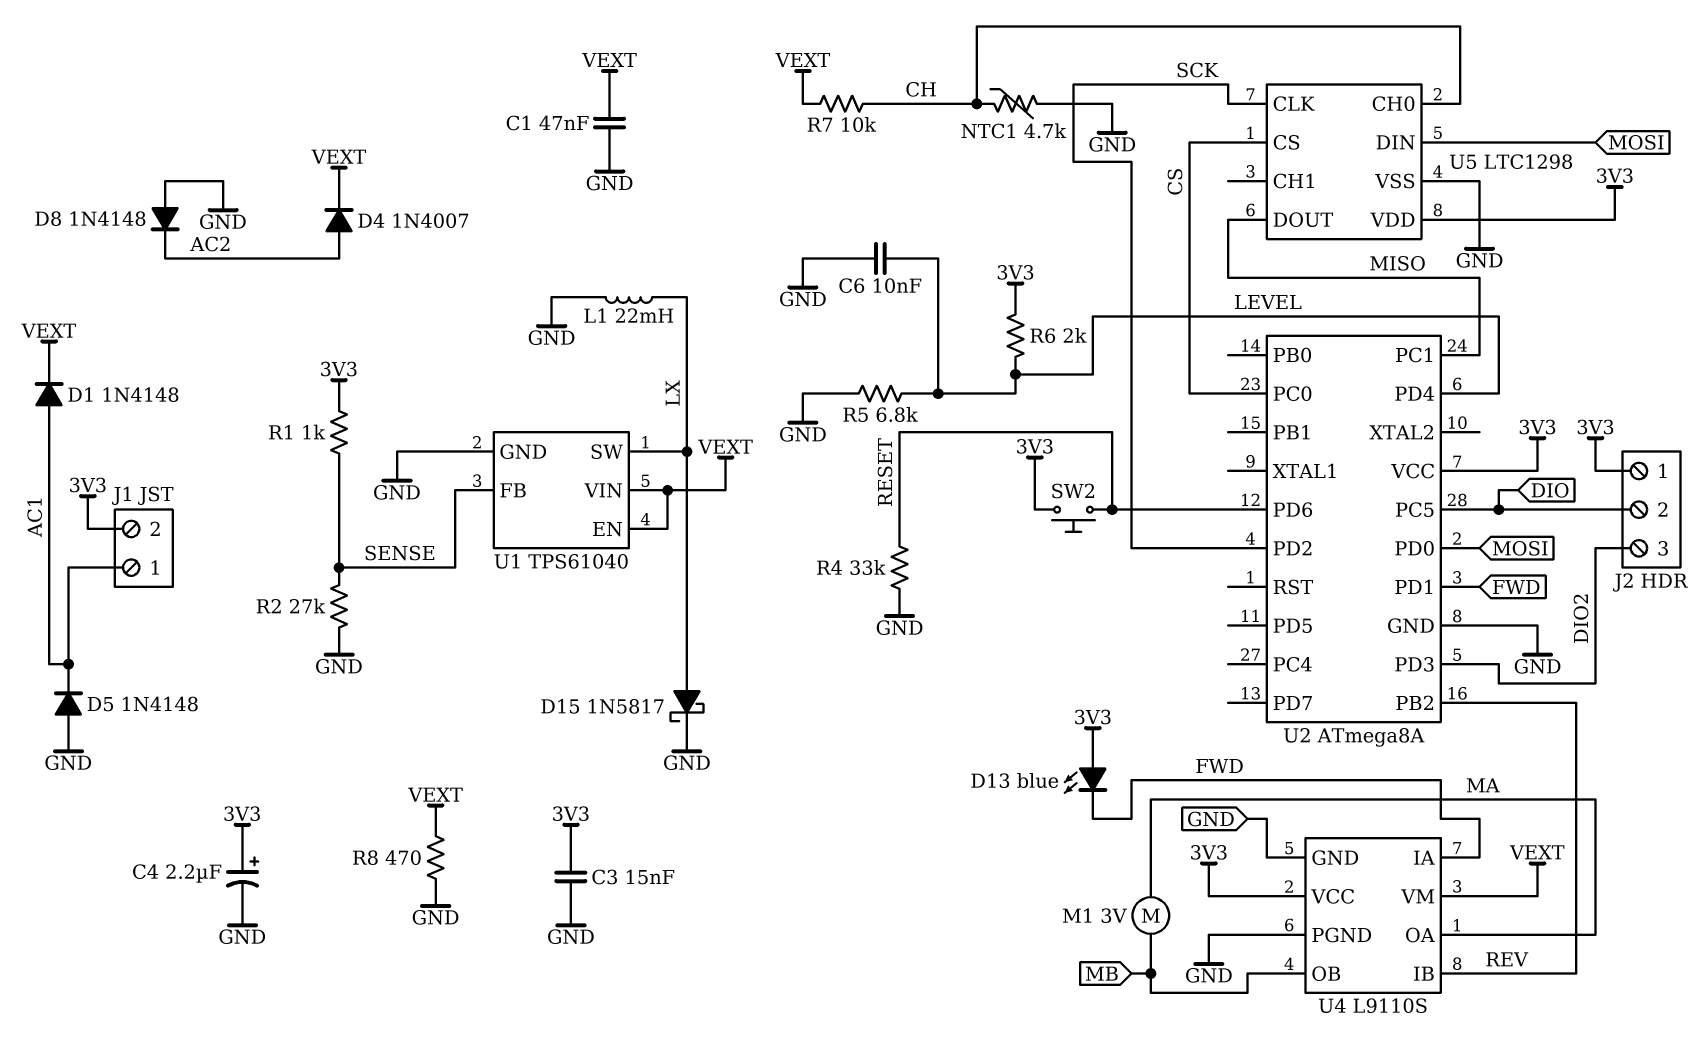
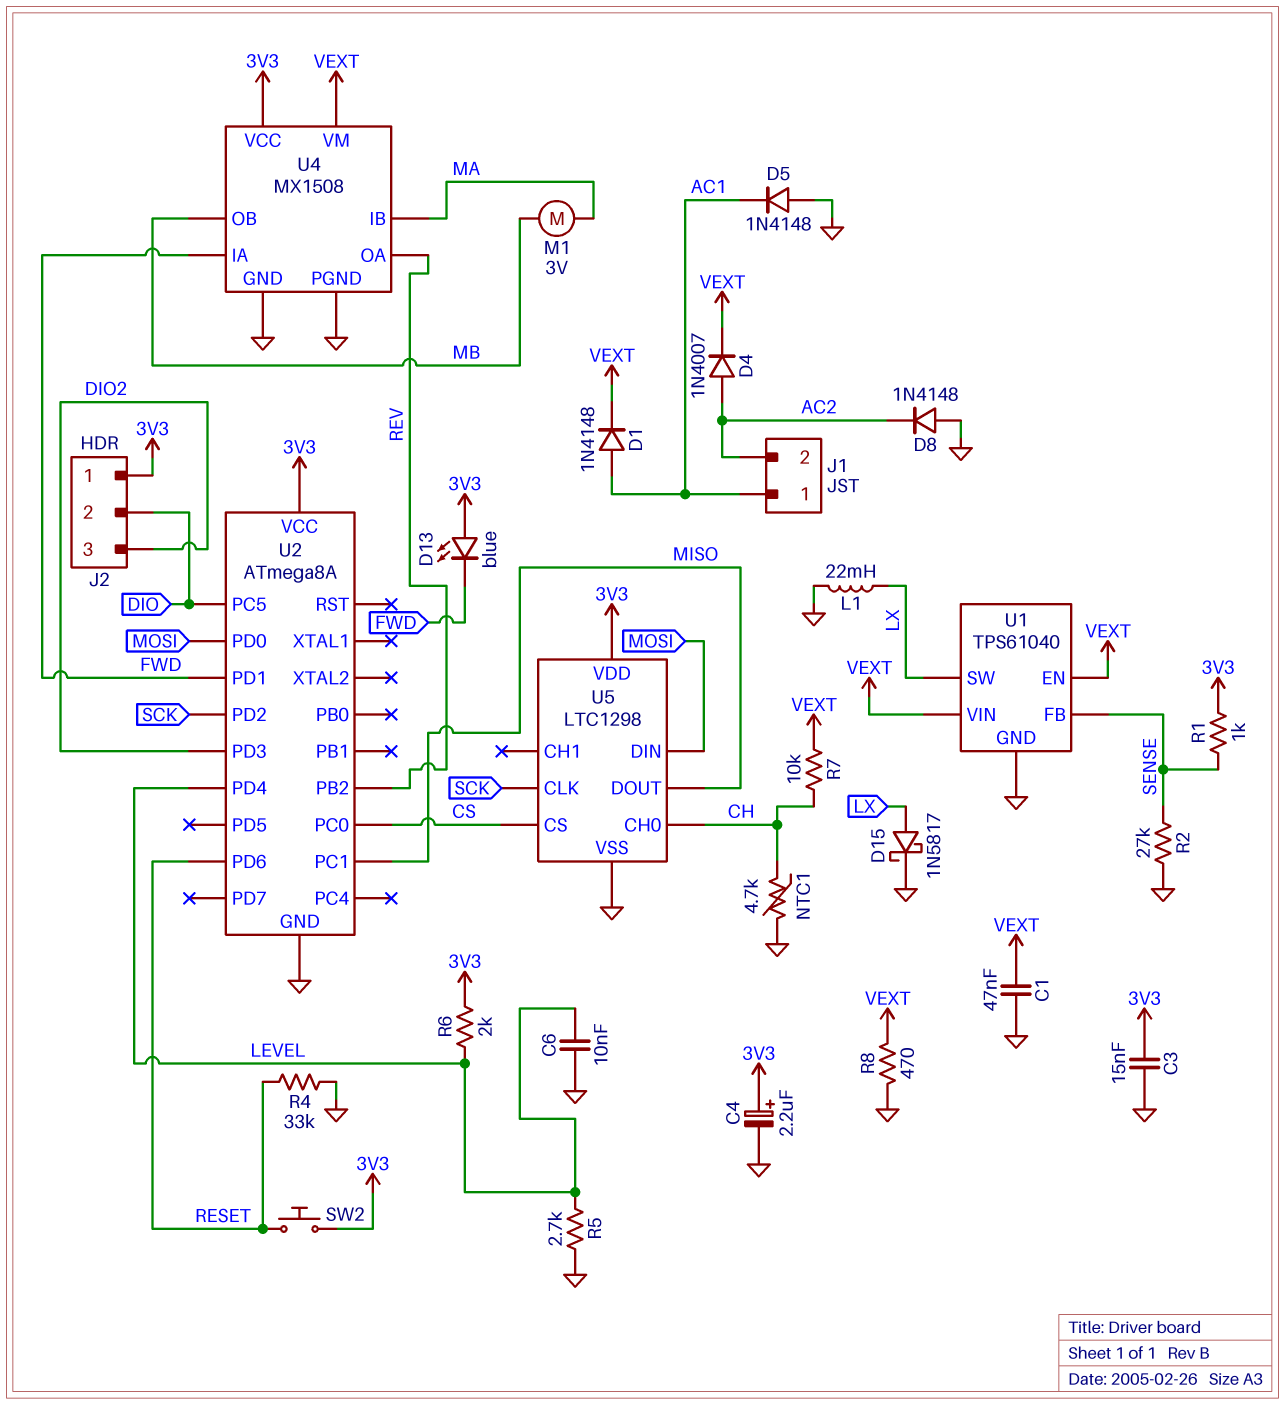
J1 pin 2: 3V3 -> AC2
R5: 6.8k (GND, LEVEL) -> 2.7k (GND, LEVEL)
U4: L9110S -> MX1508
U4 pin IB: REV -> MA
U4 pin OA: MA -> REV

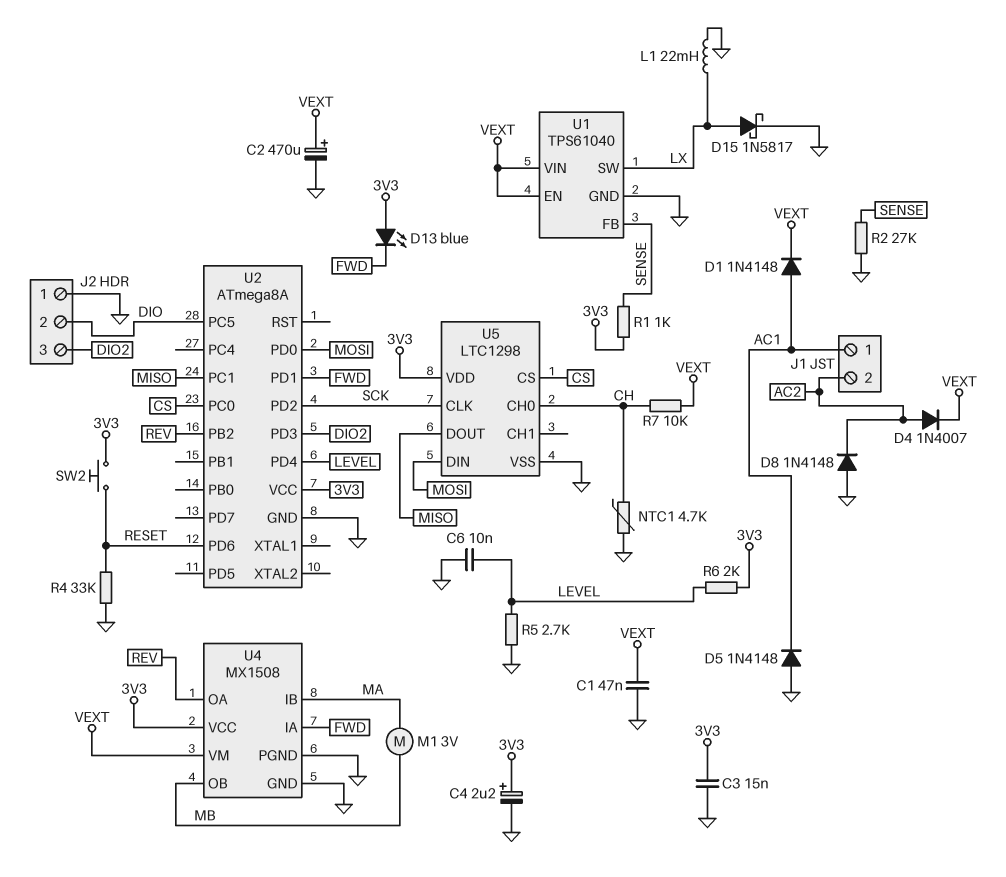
C2: none -> 470uF (plus VEXT, minus GND)
J2 pin 1: 3V3 -> GND
R8: 470 (GND, VEXT) -> none

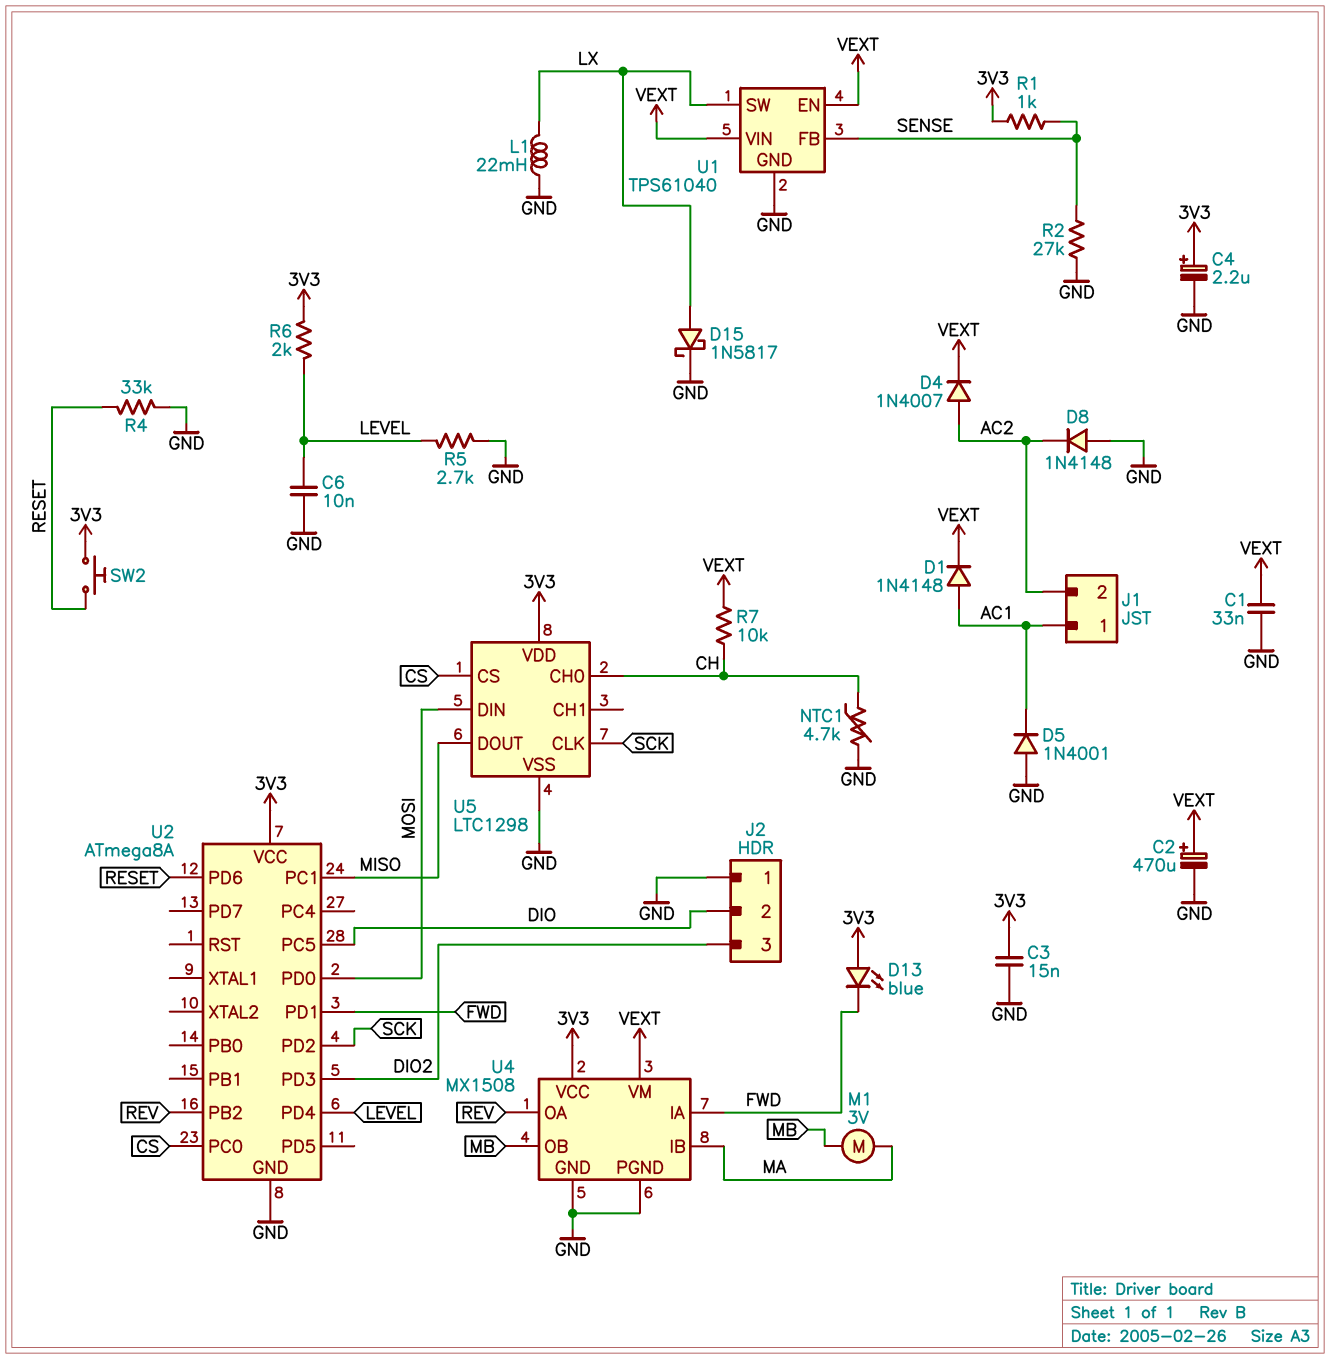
C1: 47nF (GND, VEXT) -> 33nF (GND, VEXT)
D5: diode 1N4148 (A GND, K AC1) -> diode 1N4001 (A GND, K AC1)

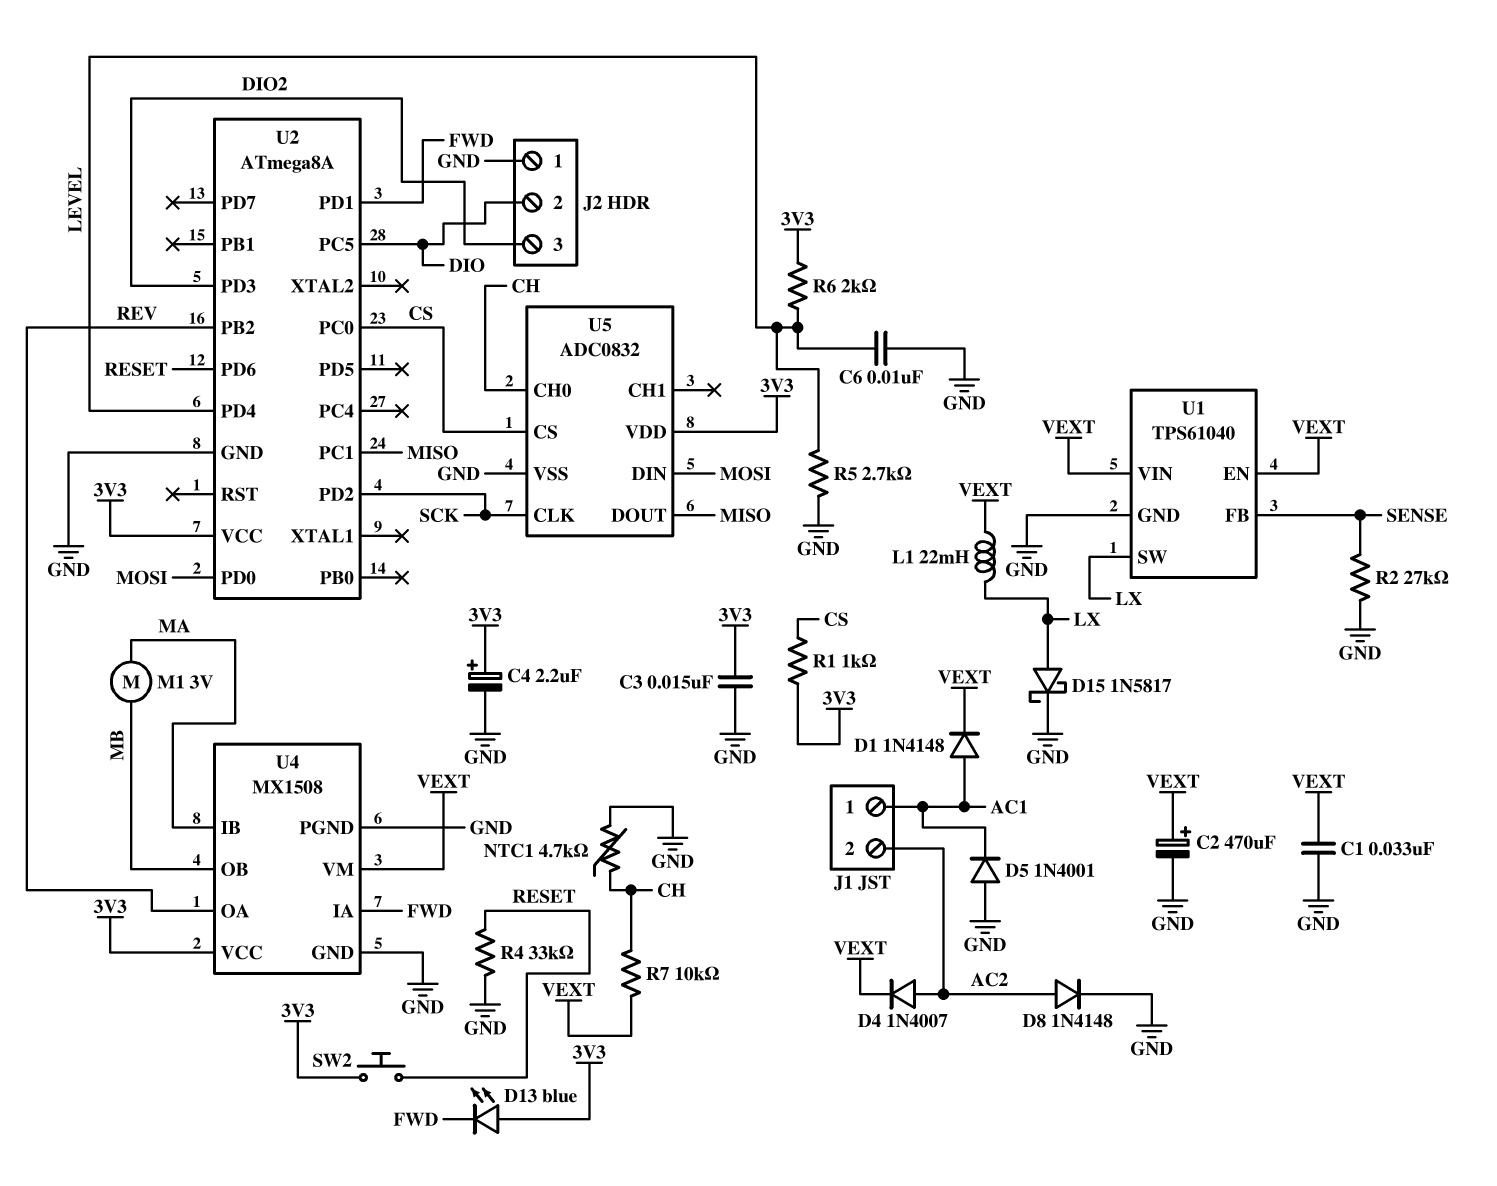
D8: diode 1N4148 (A GND, K AC2) -> diode 1N4148 (A AC2, K GND)
L1: 22mH (GND, LX) -> 22mH (LX, VEXT)
R1: 1k (3V3, SENSE) -> 1k (3V3, CS)
U5: LTC1298 -> ADC0832

